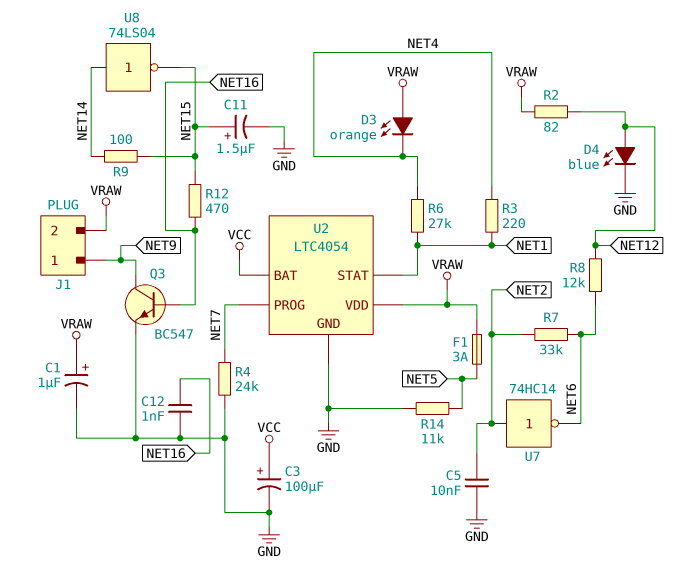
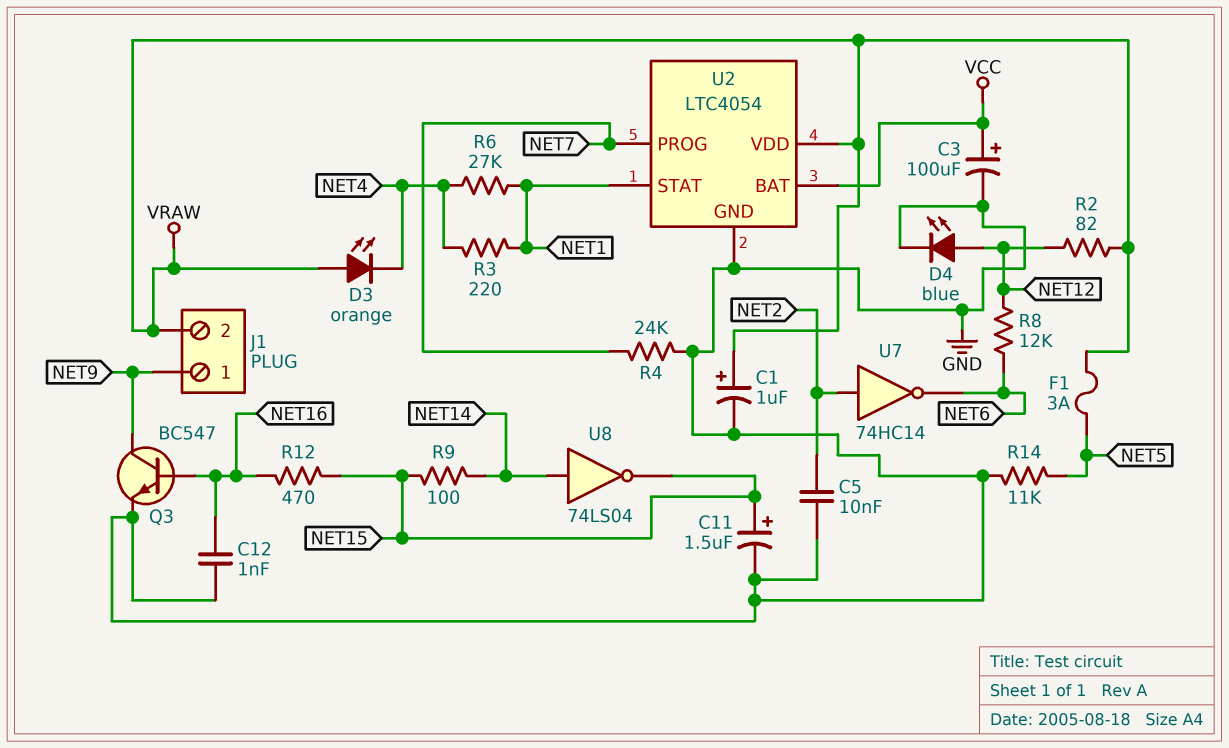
R7: 33k (NET2, NET6) -> none

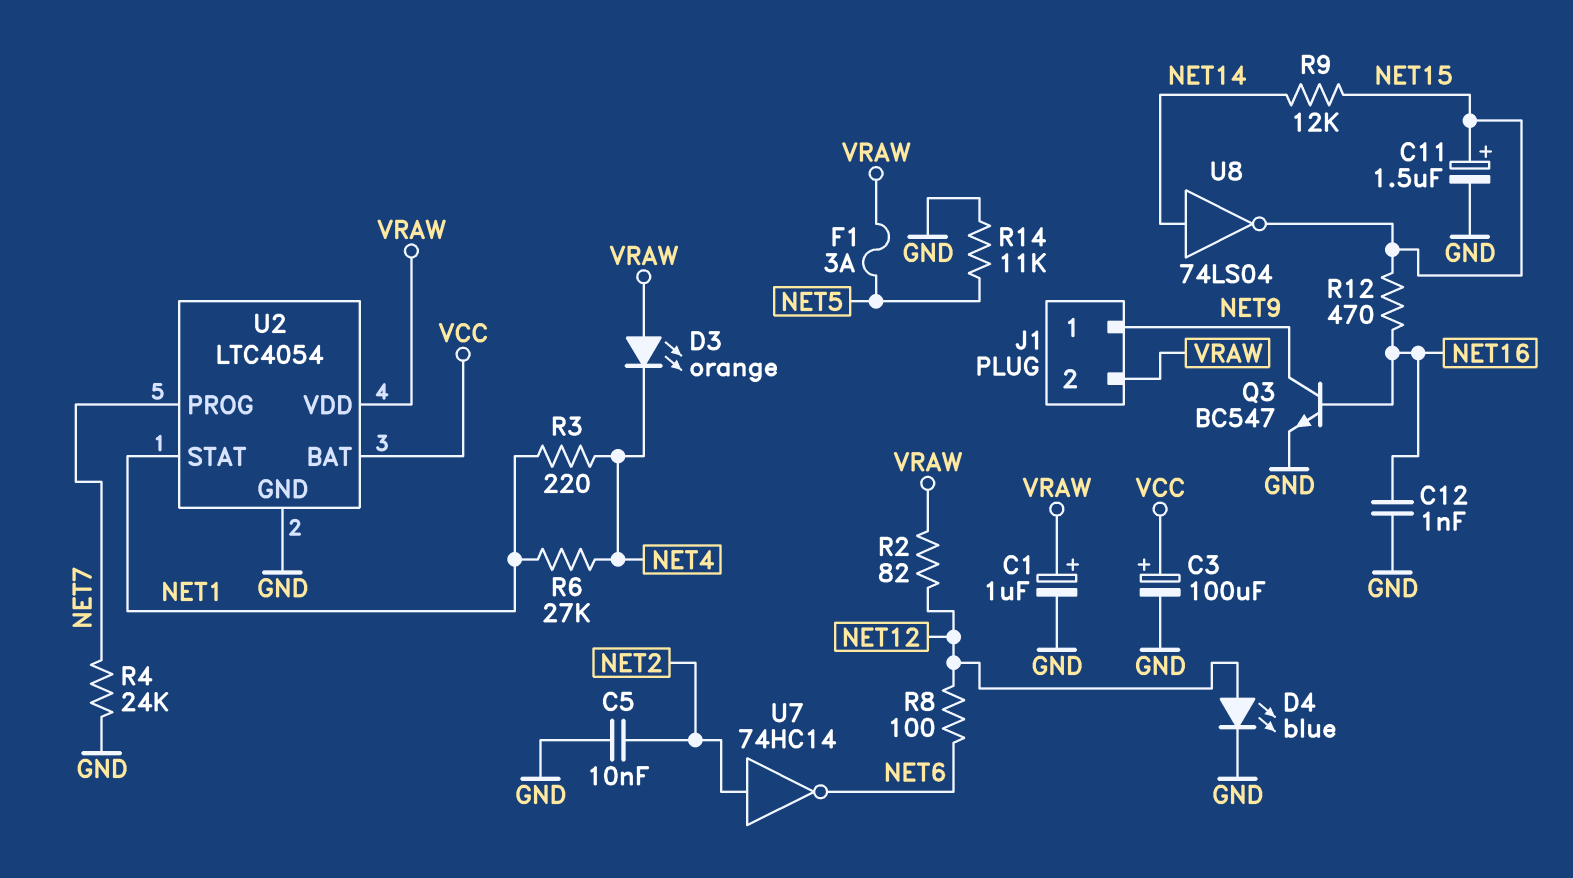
R8: 12k (NET6, NET12) -> 100 (NET6, NET12)
R9: 100 (NET14, NET15) -> 12k (NET14, NET15)

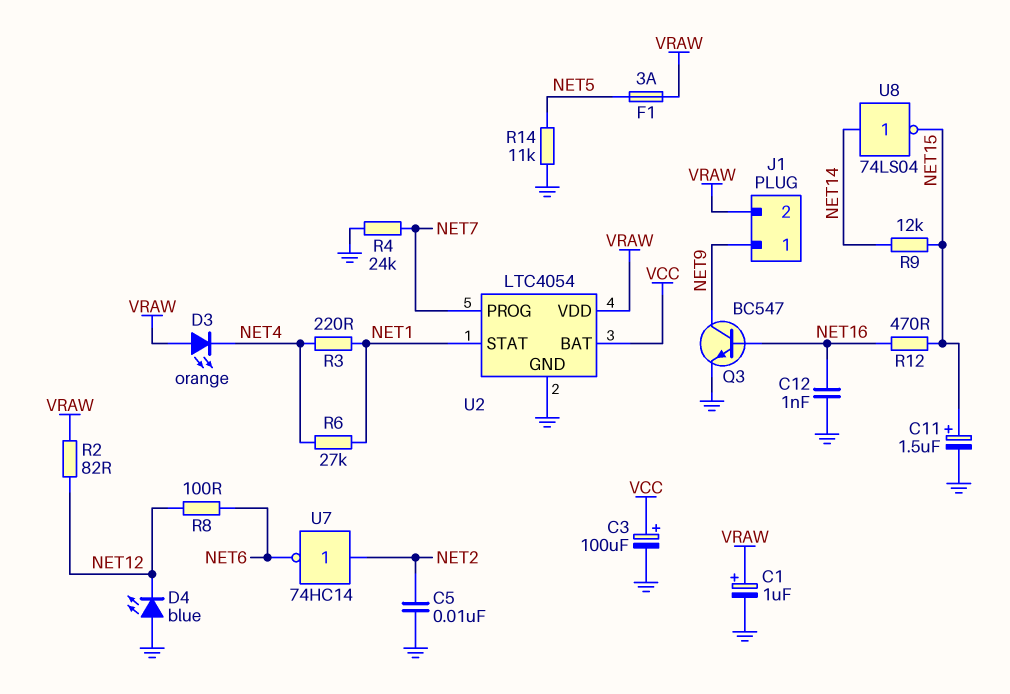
D4: LED blue (A NET12, K GND) -> LED blue (A GND, K NET12)

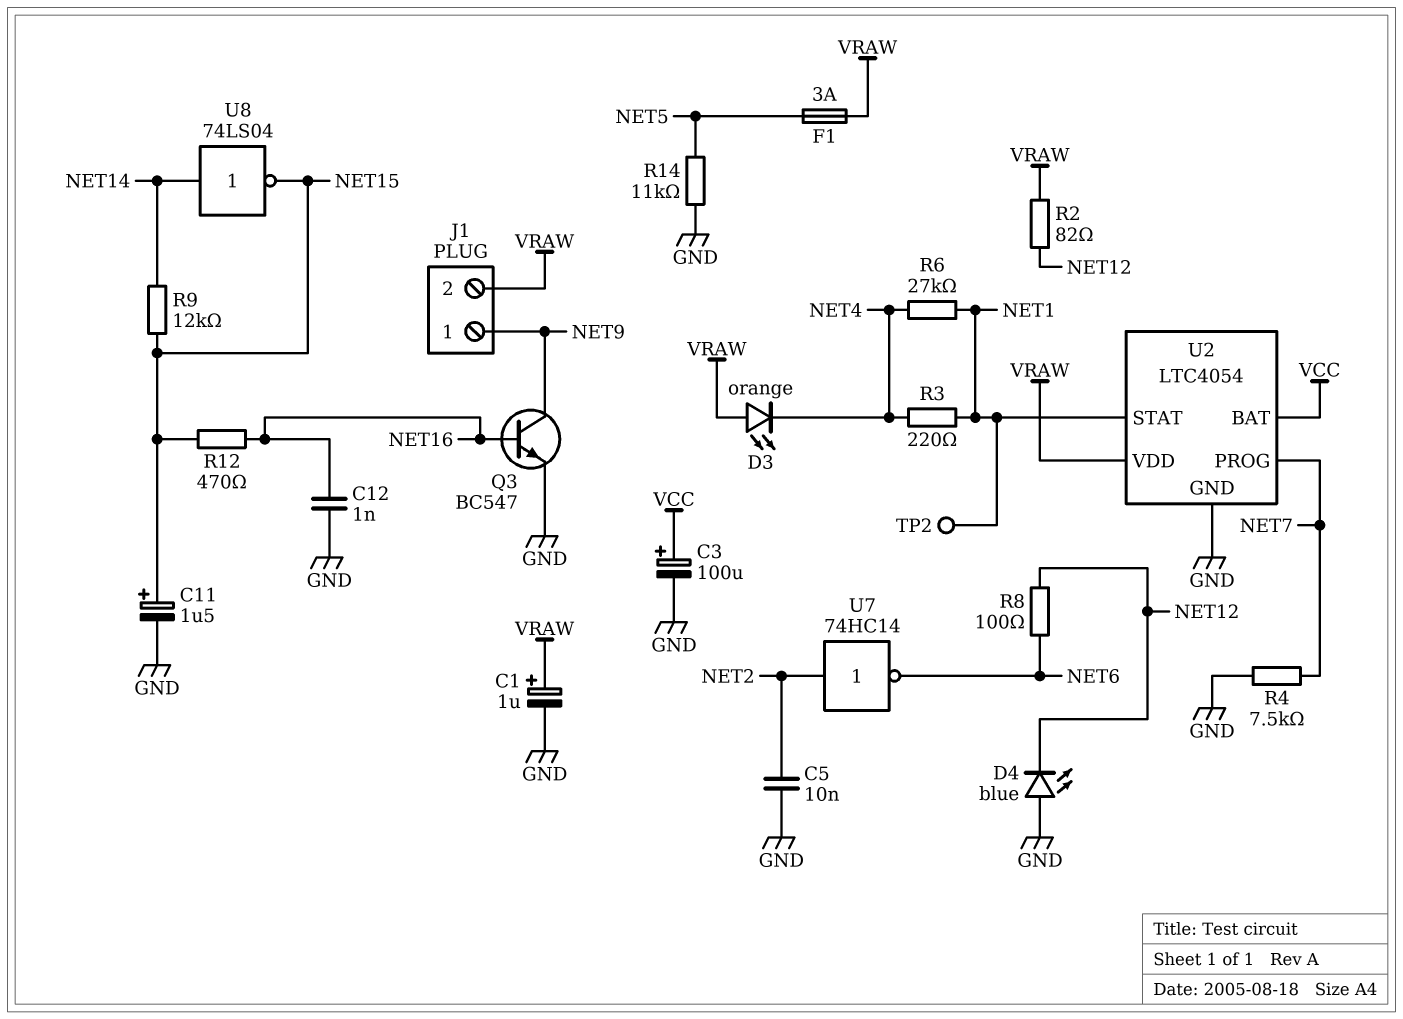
R4: 24k (GND, NET7) -> 7.5k (GND, NET7)
TP2: none -> test point (NET1)

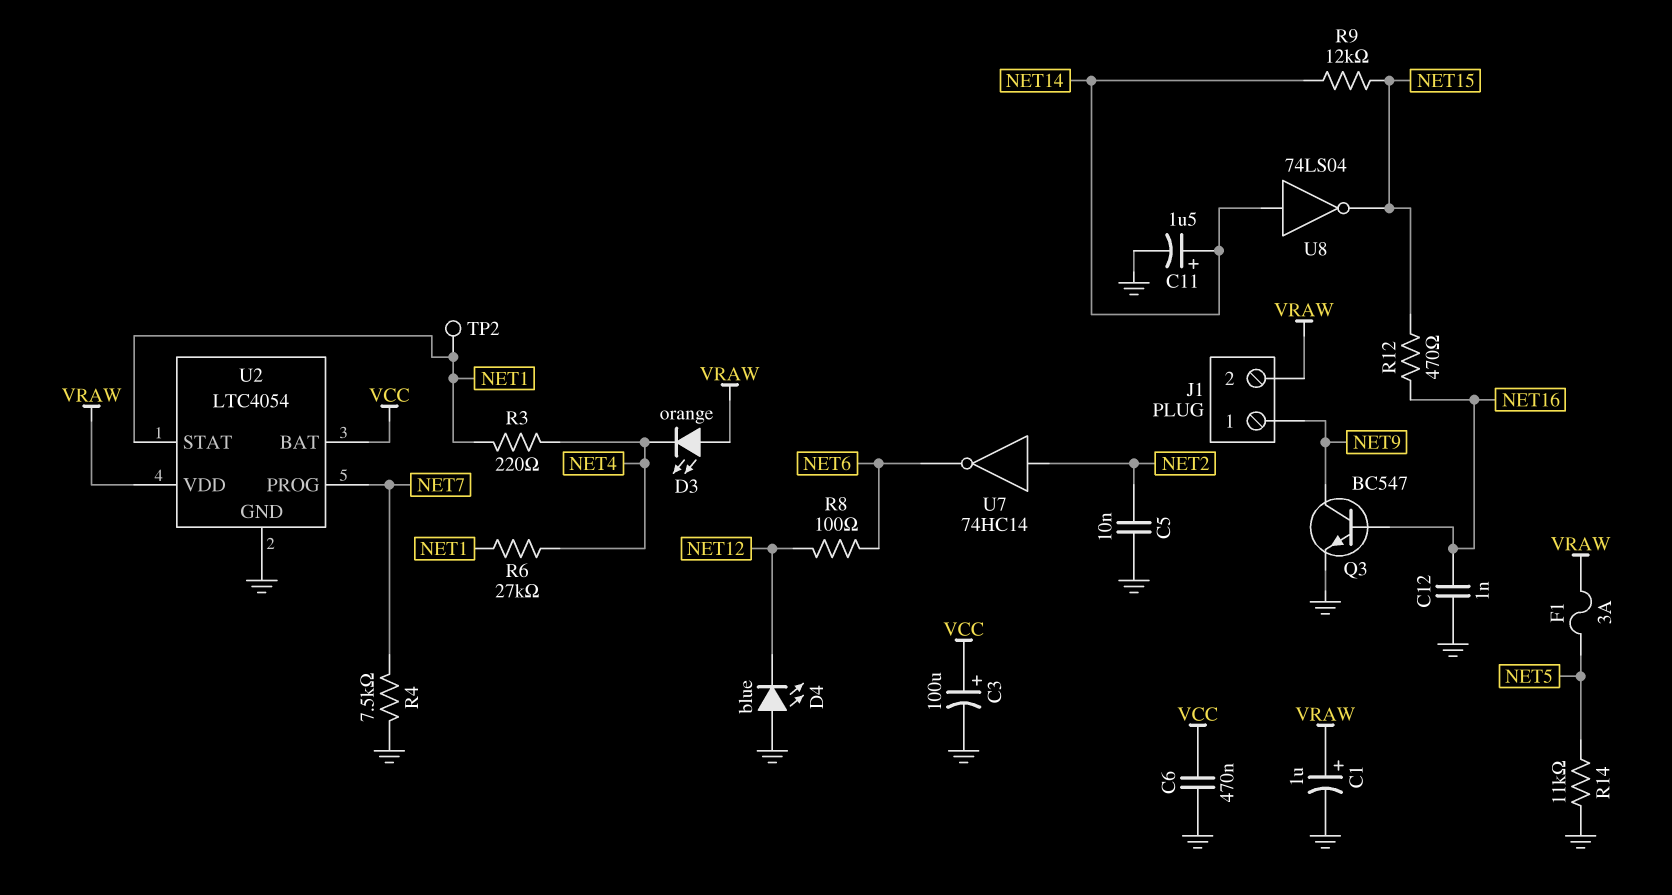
C6: none -> 470nF (GND, VCC)
C11: 1.5uF (plus NET15, minus GND) -> 1.5uF (plus NET14, minus GND)
R2: 82 (NET12, VRAW) -> none

